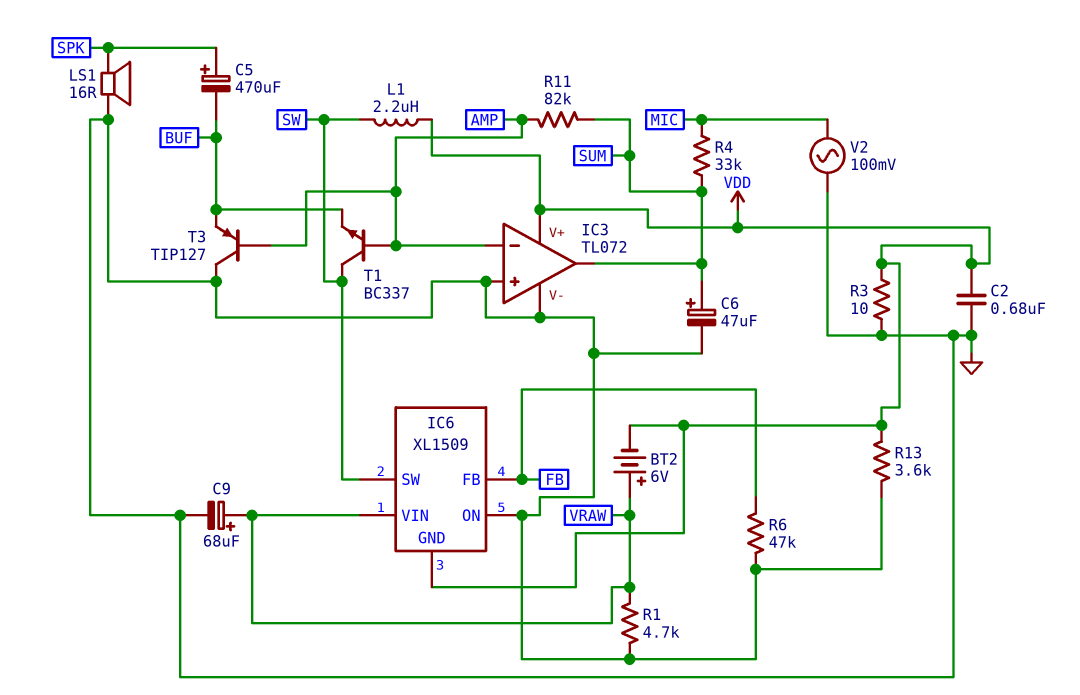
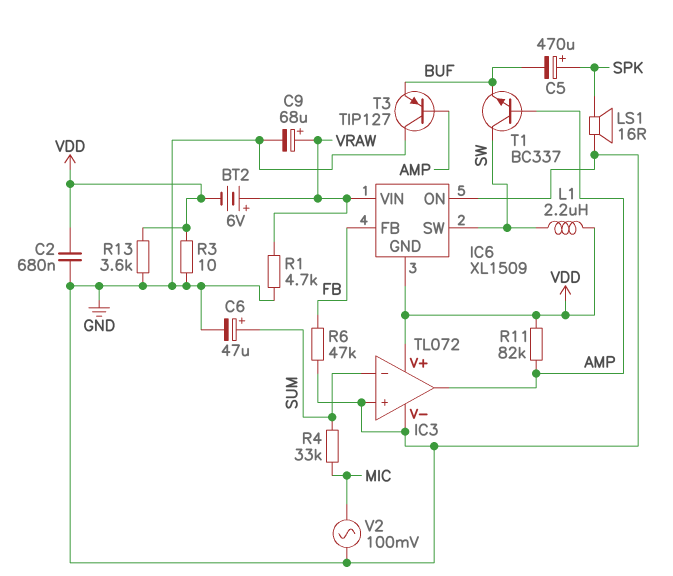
IC3 pin in-: AMP -> SUM
IC3 pin out: SUM -> AMP
R11: 82k (AMP, SUM) -> 82k (AMP, VDD)

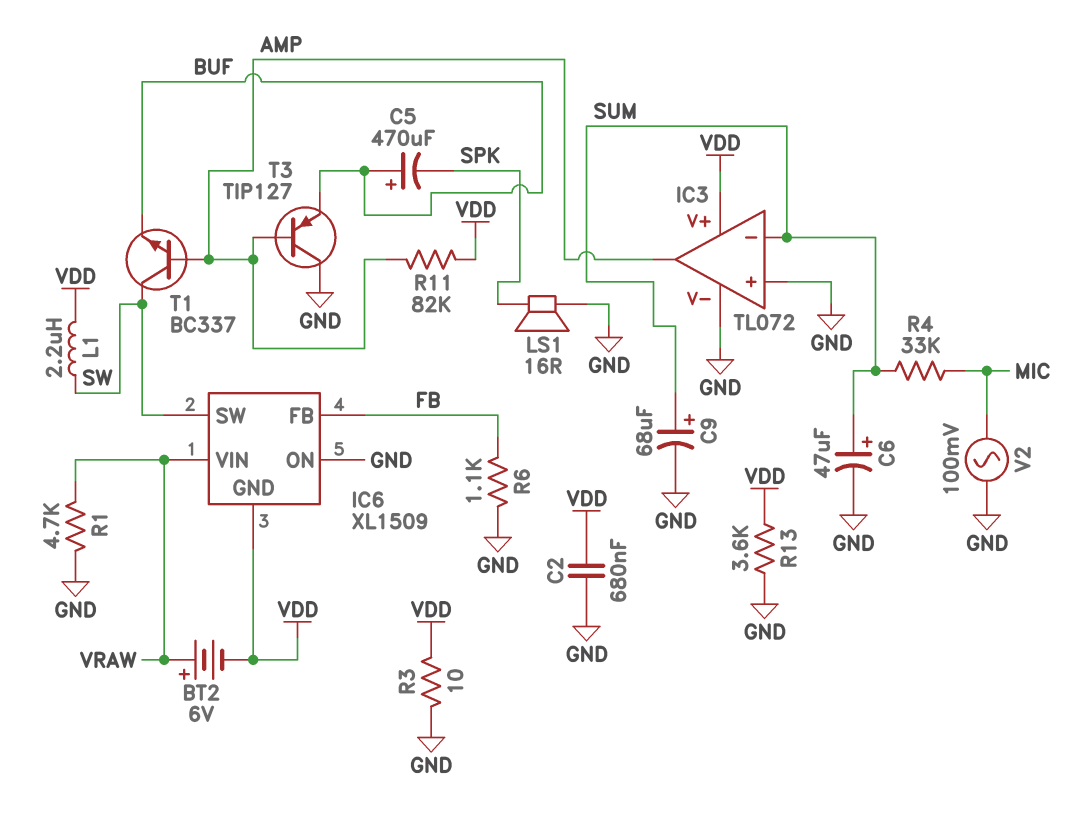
C5: 470uF (plus SPK, minus BUF) -> 470uF (plus BUF, minus SPK)
C9: 68uF (plus VRAW, minus GND) -> 68uF (plus SUM, minus GND)
R6: 47k (FB, GND) -> 1.1k (FB, GND)

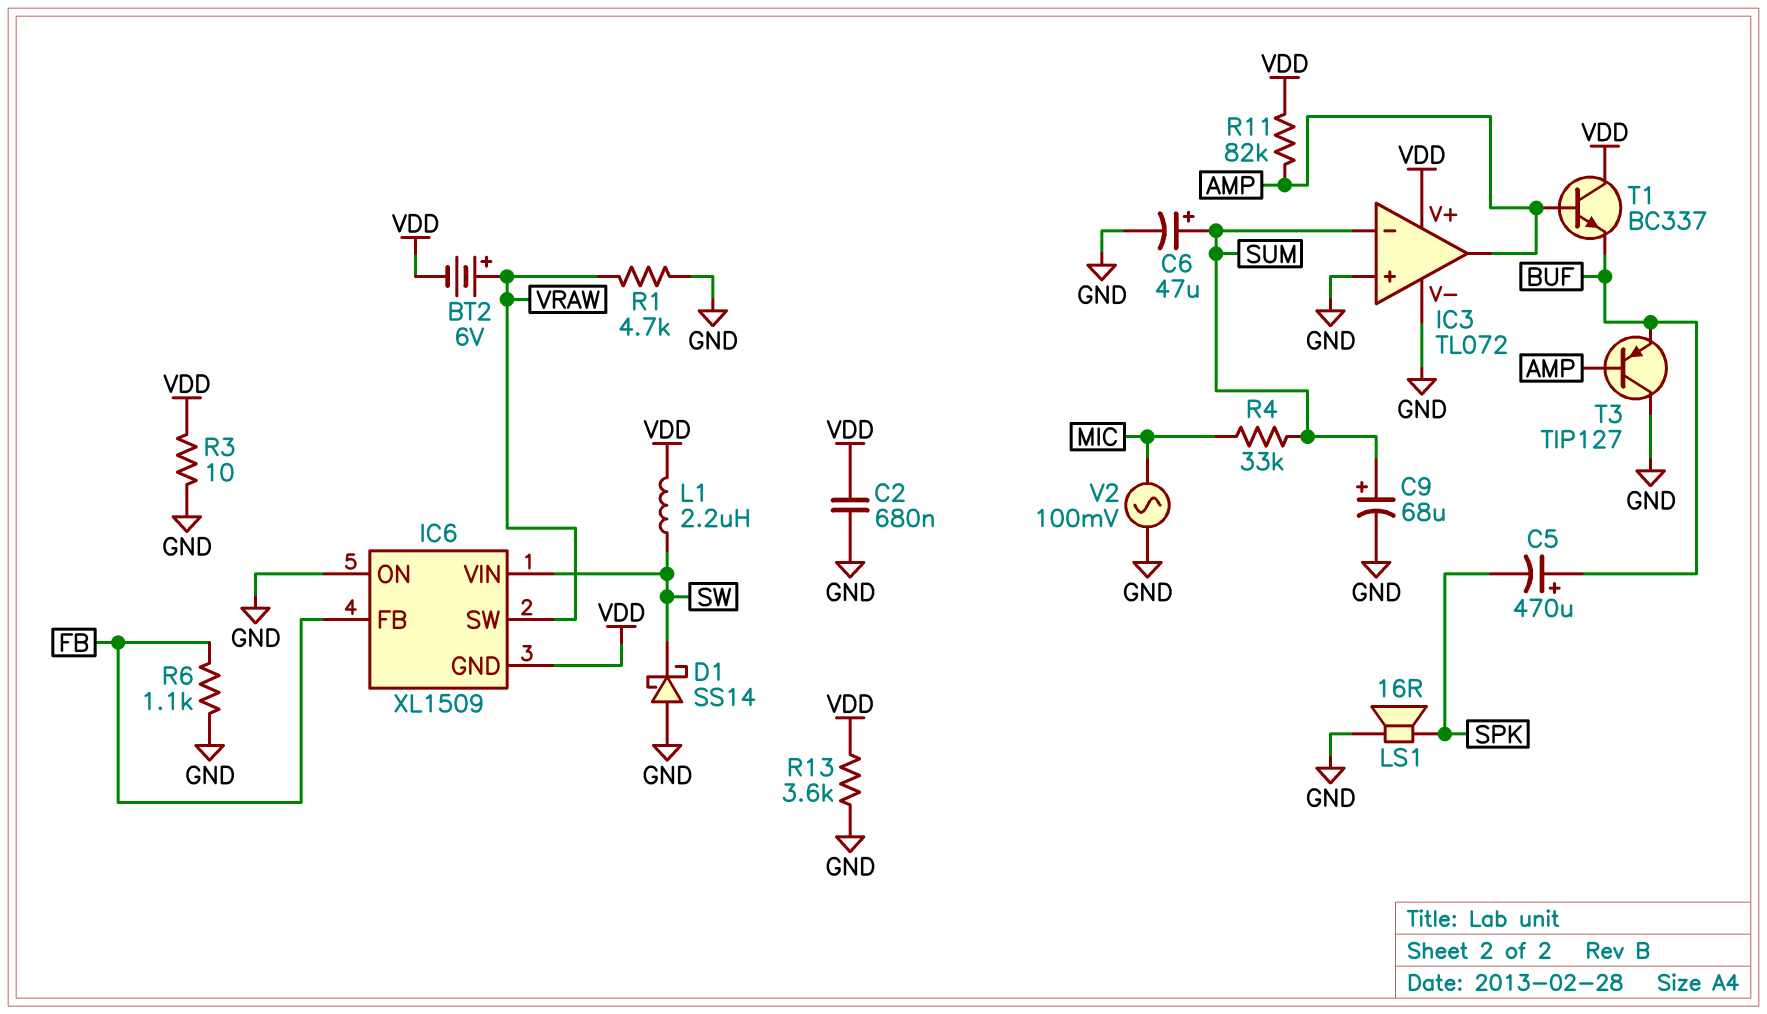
D1: none -> schottky SS14 (A GND, K SW)
IC6 pin SW: SW -> VRAW
IC6 pin VIN: VRAW -> SW
T1: NPN BC337 (B AMP, C SW, E BUF) -> NPN BC337 (B AMP, C VDD, E BUF)

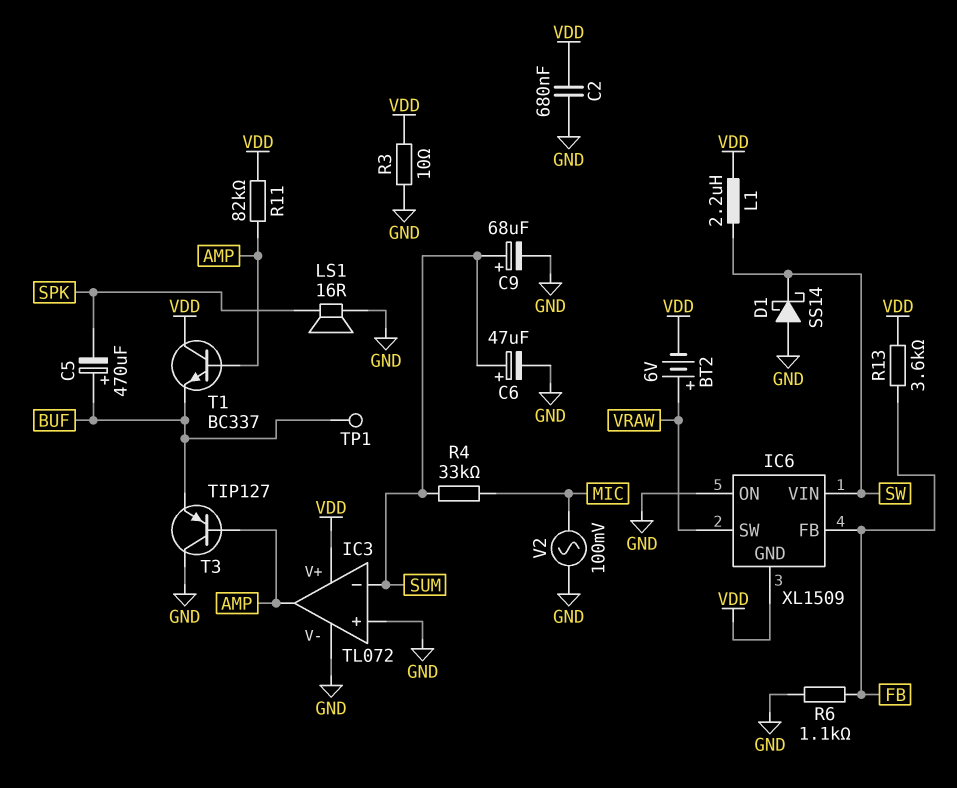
R1: 4.7k (GND, VRAW) -> none
R13: 3.6k (GND, VDD) -> 3.6k (FB, VDD)
TP1: none -> test point (BUF)

